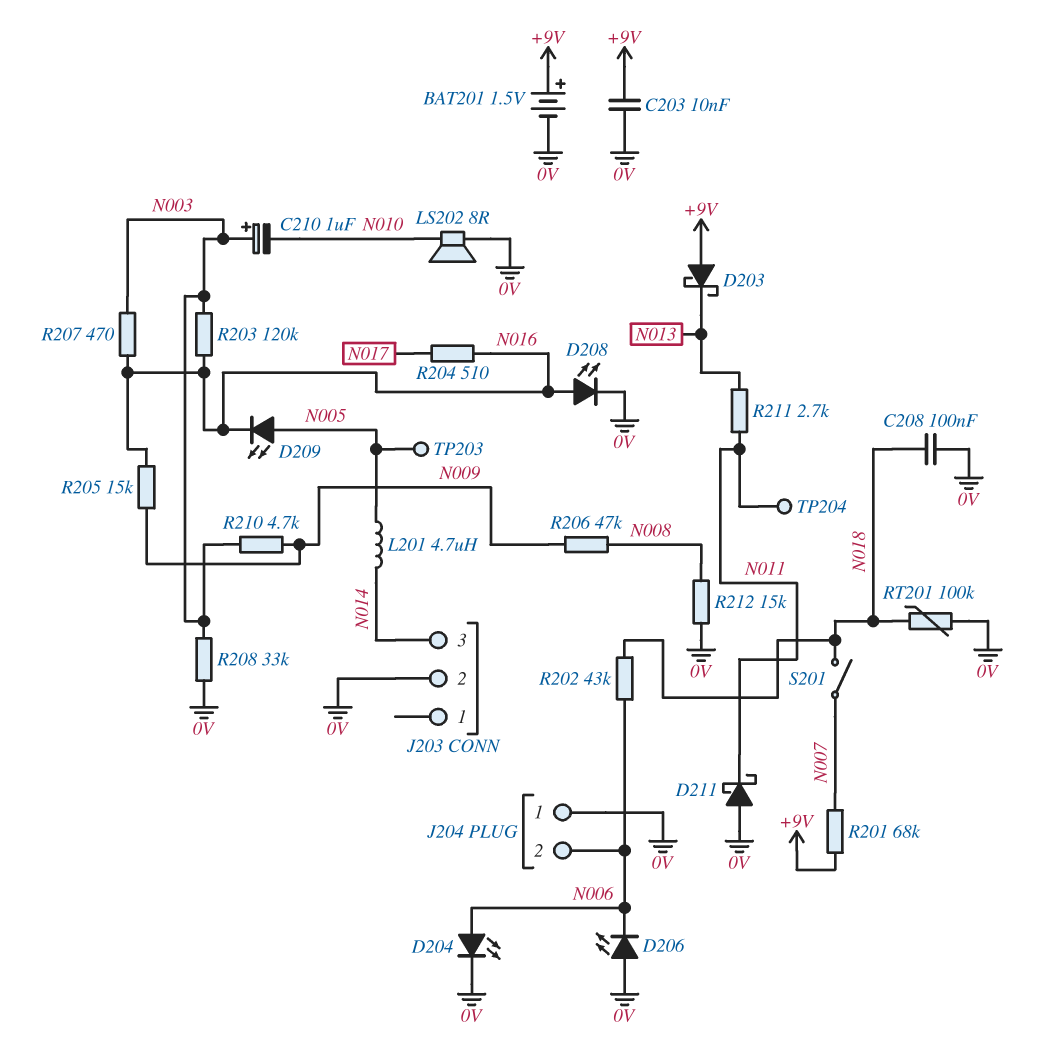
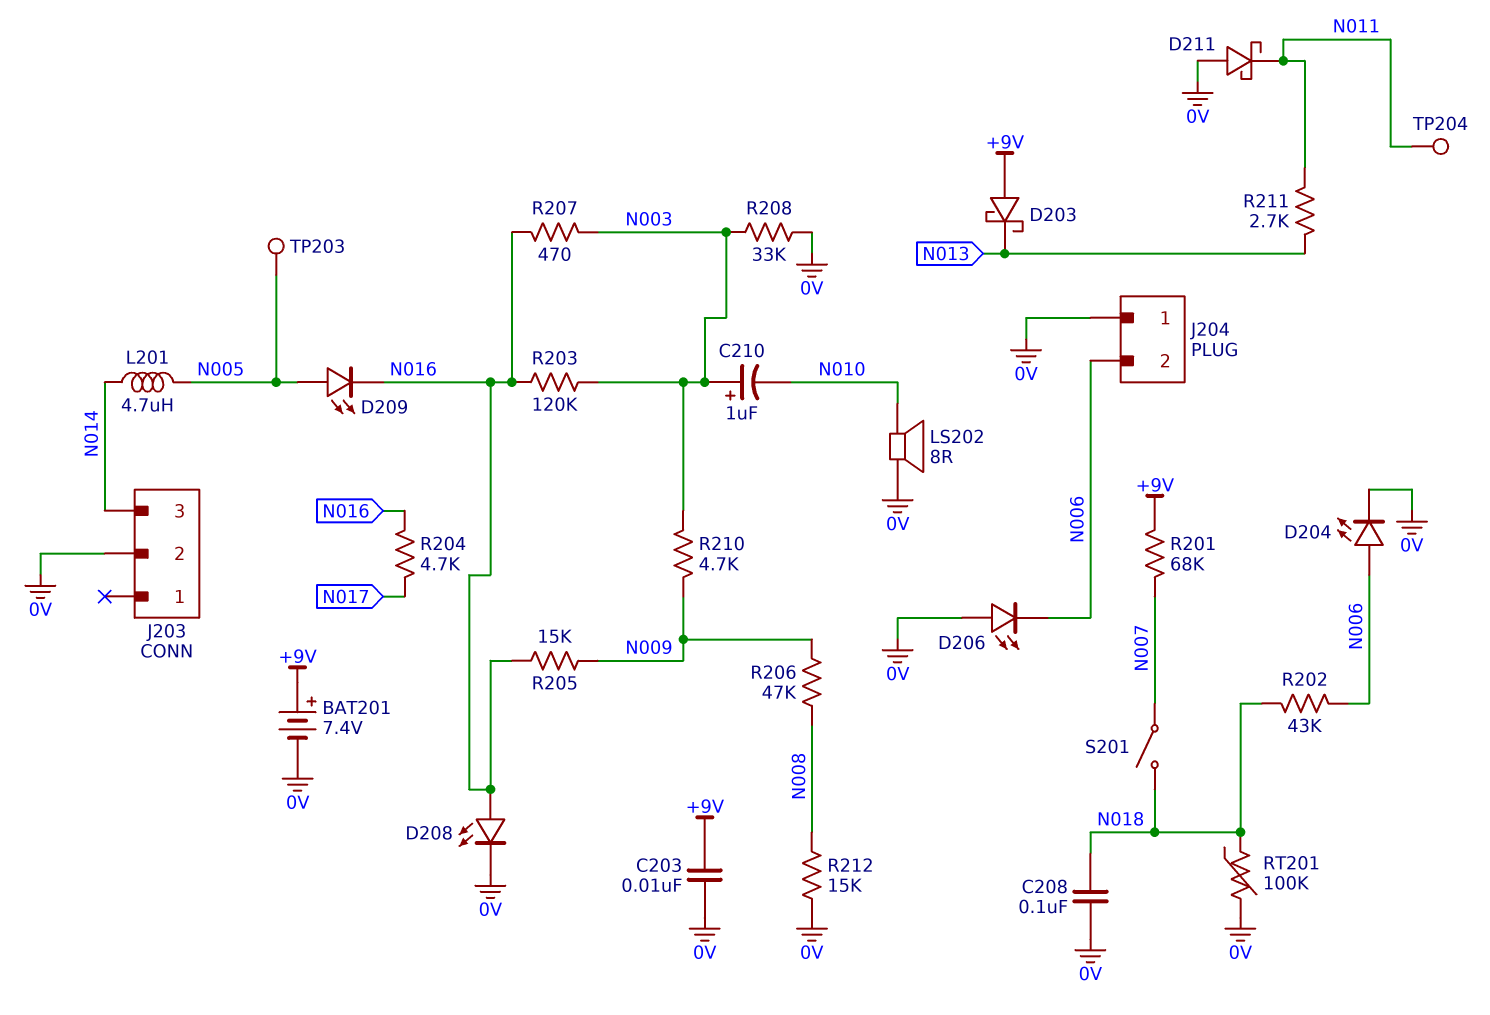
BAT201: 1.5V (plus +9V, minus 0V) -> 7.4V (plus +9V, minus 0V)
R204: 510 (N016, N017) -> 4.7k (N016, N017)

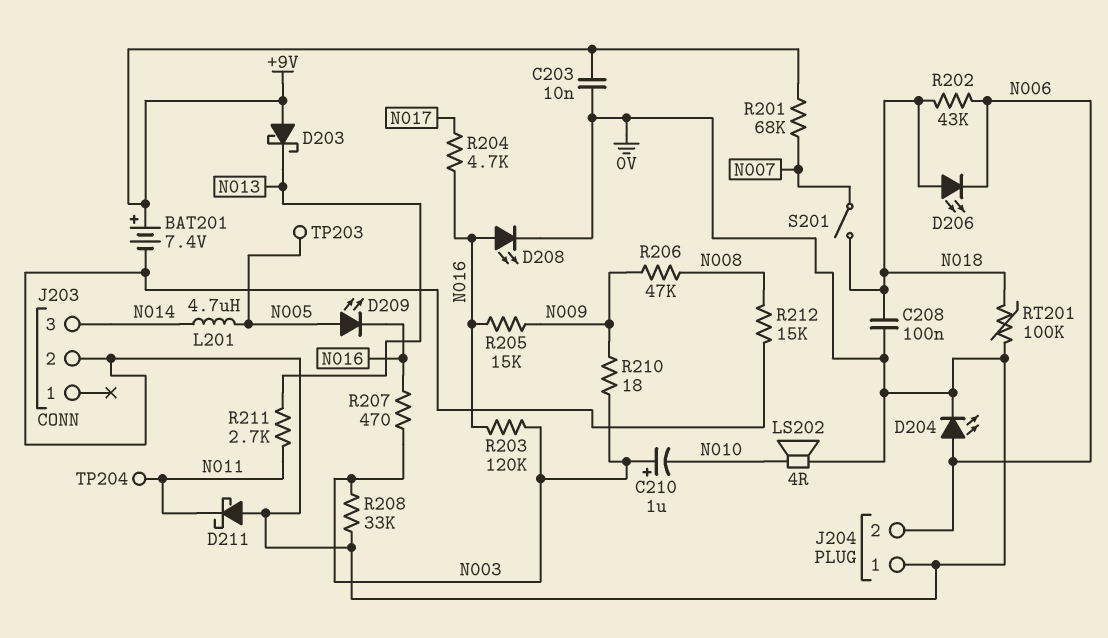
D206: LED (A 0V, K N006) -> LED (A N018, K N006)
LS202: speaker 8R (0V, N010) -> speaker 4R (0V, N010)
R210: 4.7k (N003, N009) -> 18 (N003, N009)

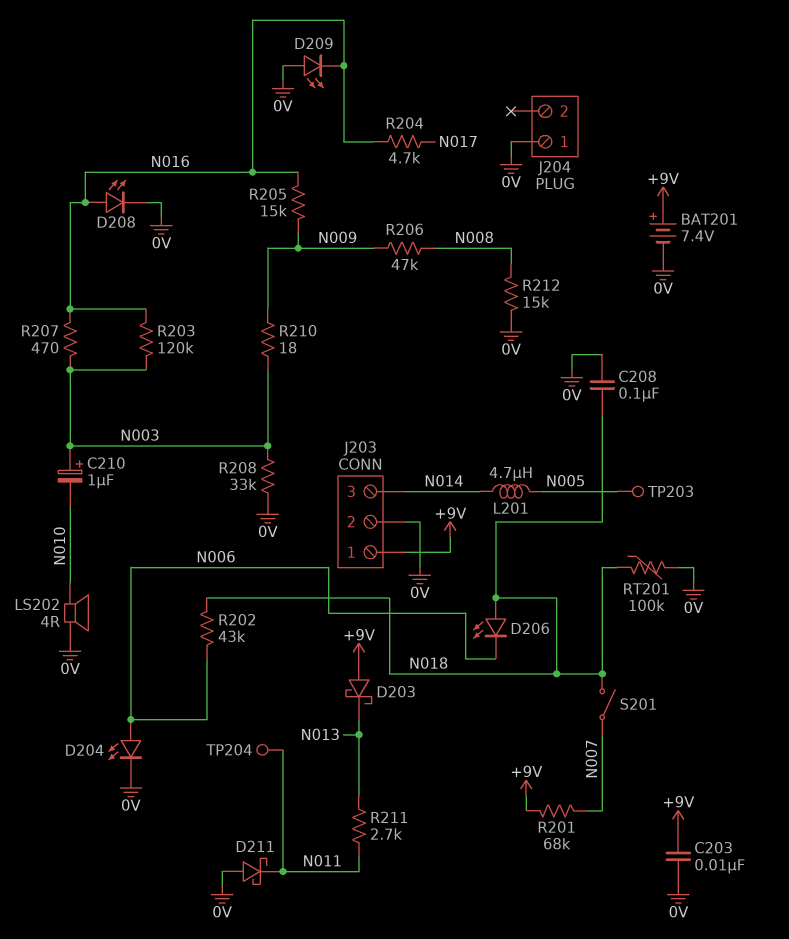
D209: LED (A N005, K N016) -> LED (A 0V, K N016)
J203 pin 1: none -> +9V
J204 pin 2: N006 -> none

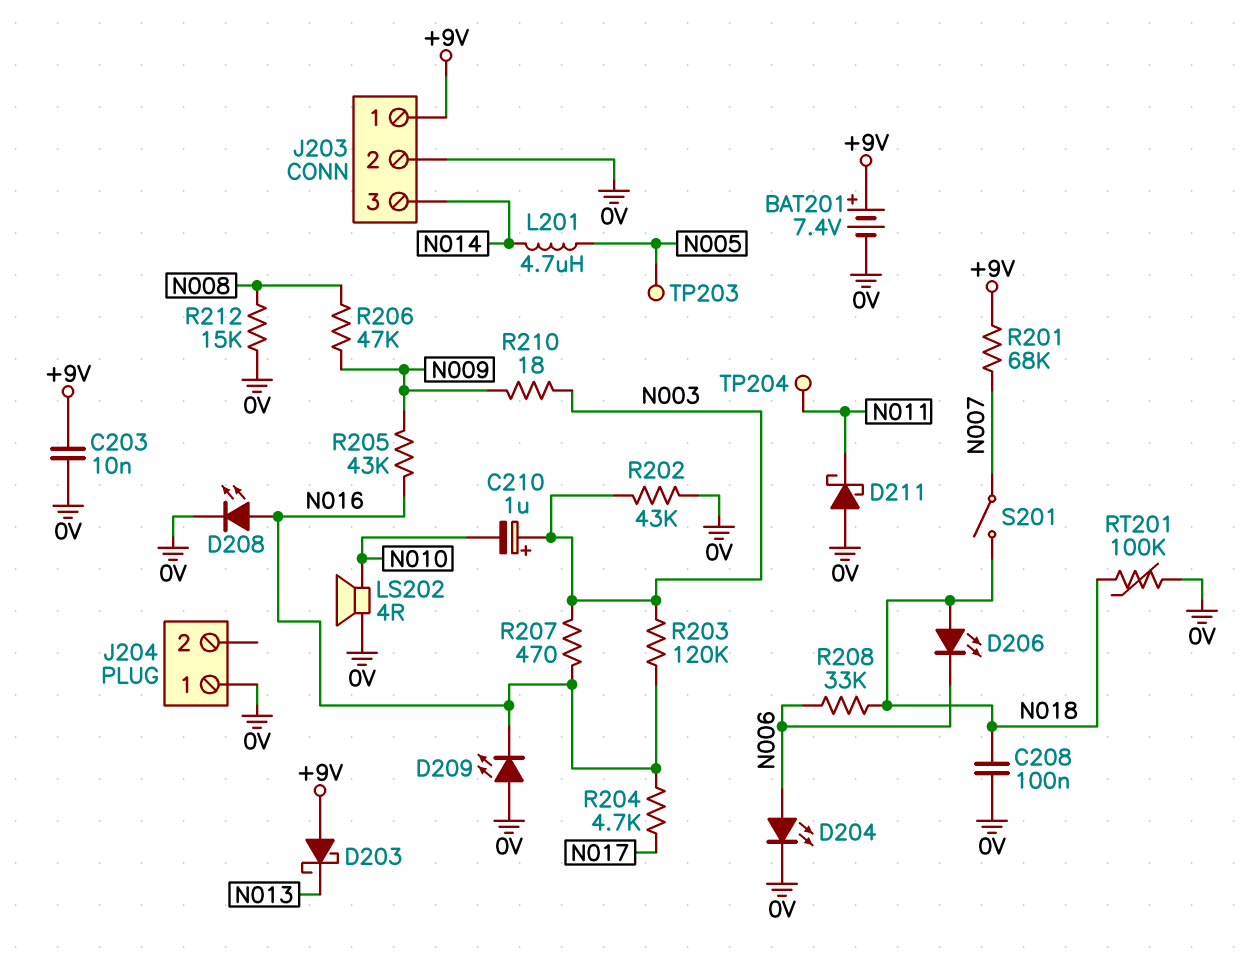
R202: 43k (N006, N018) -> 43k (0V, N003)
R205: 15k (N009, N016) -> 43k (N009, N016)
R208: 33k (0V, N003) -> 33k (N006, N018)
R211: 2.7k (N011, N013) -> none

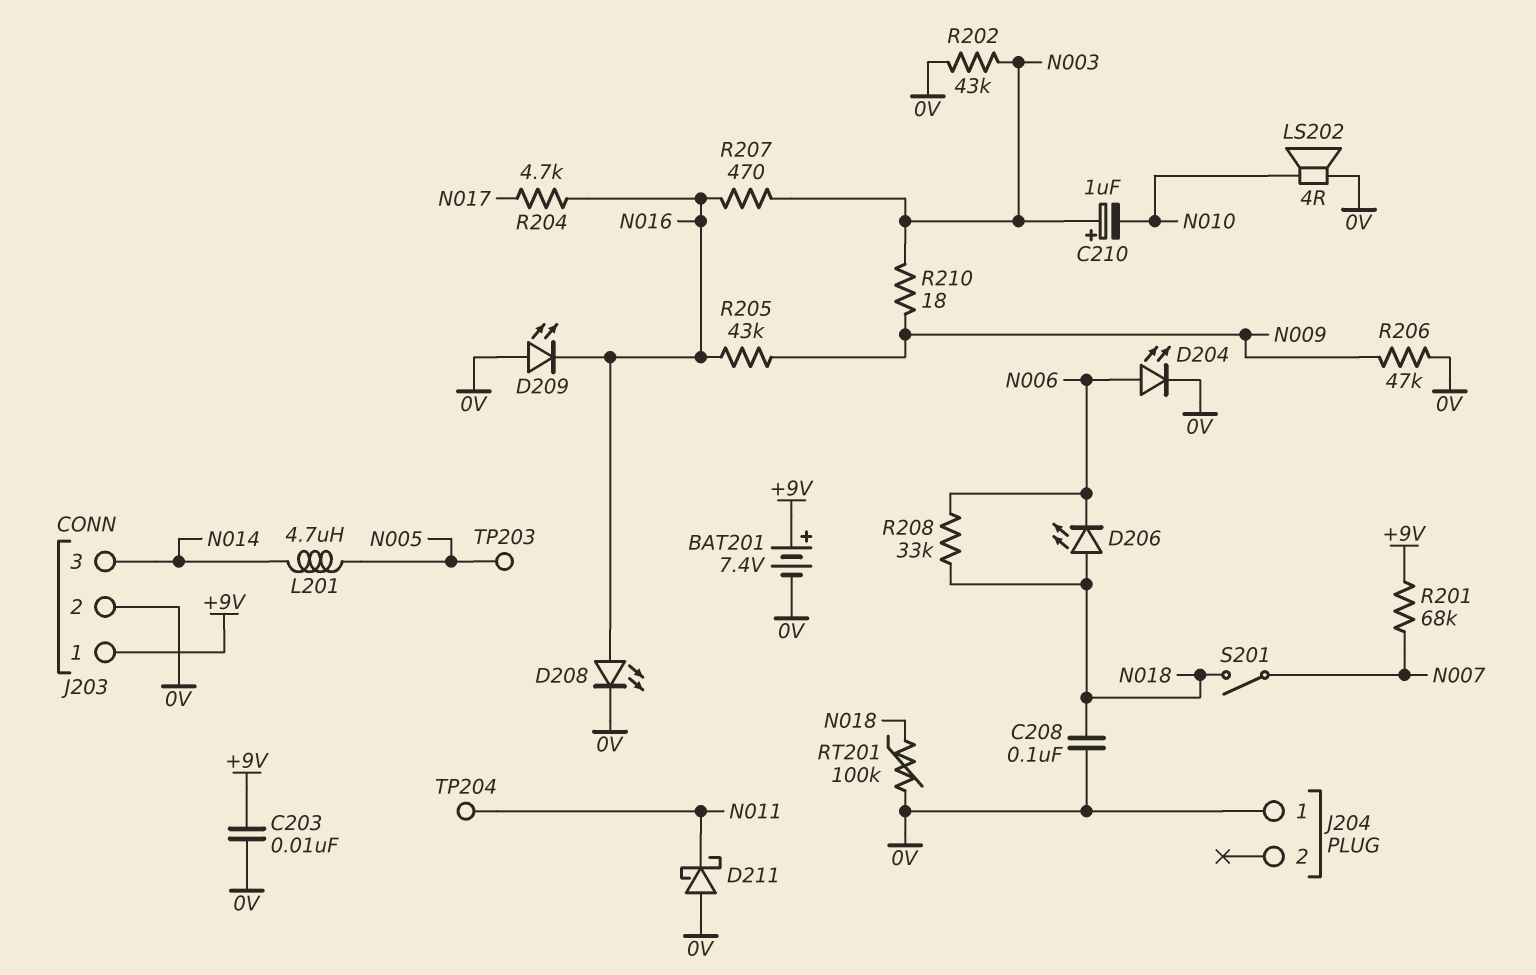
D203: schottky (A +9V, K N013) -> none
R203: 120k (N003, N016) -> none
R206: 47k (N008, N009) -> 47k (0V, N009)
R212: 15k (0V, N008) -> none

